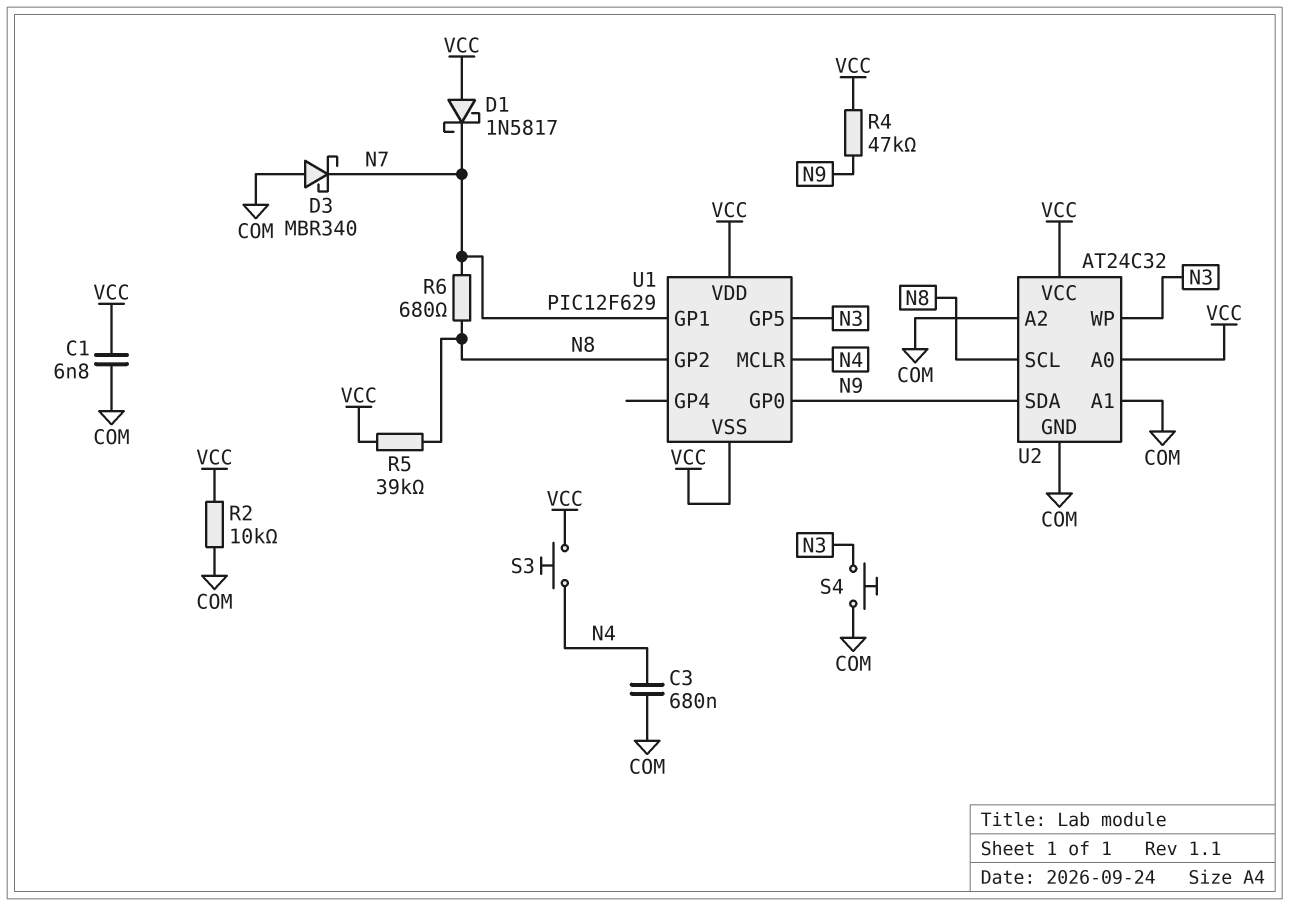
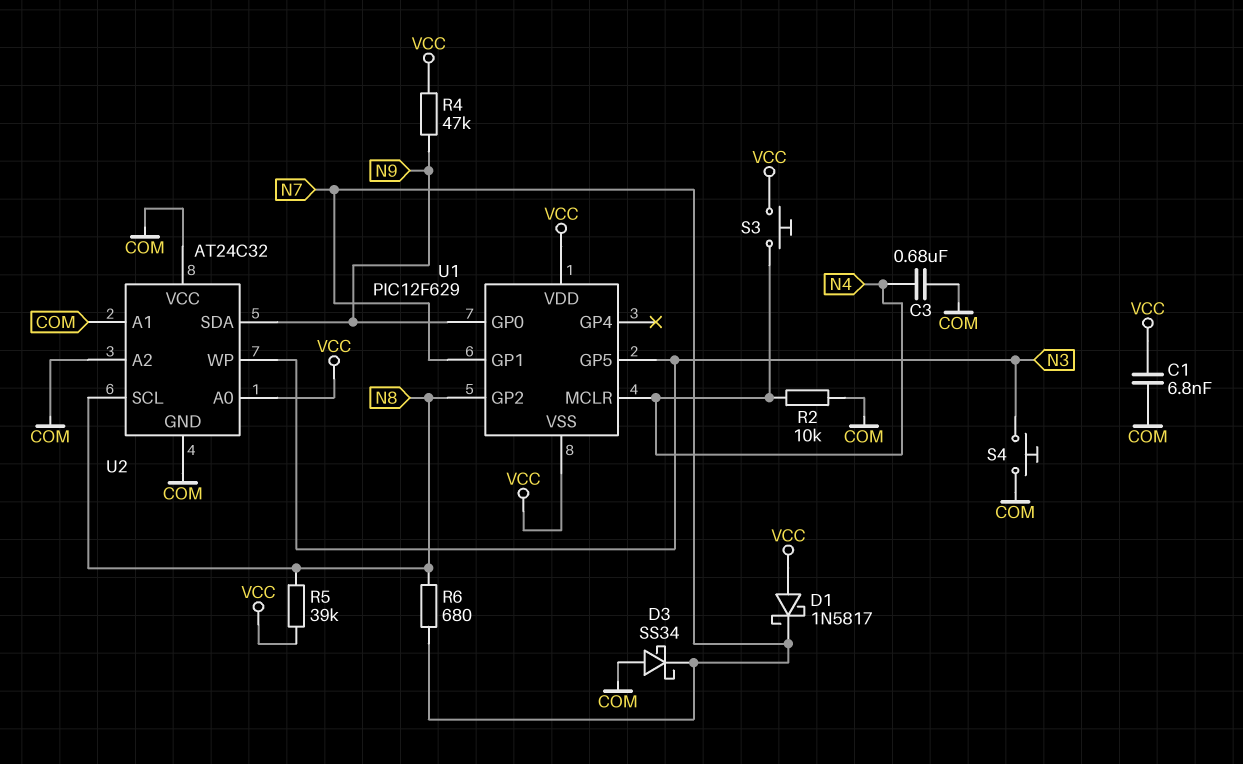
D3: schottky MBR340 (A COM, K N7) -> schottky SS34 (A COM, K N7)
R2: 10k (COM, VCC) -> 10k (COM, N4)
U2 pin VCC: VCC -> COM

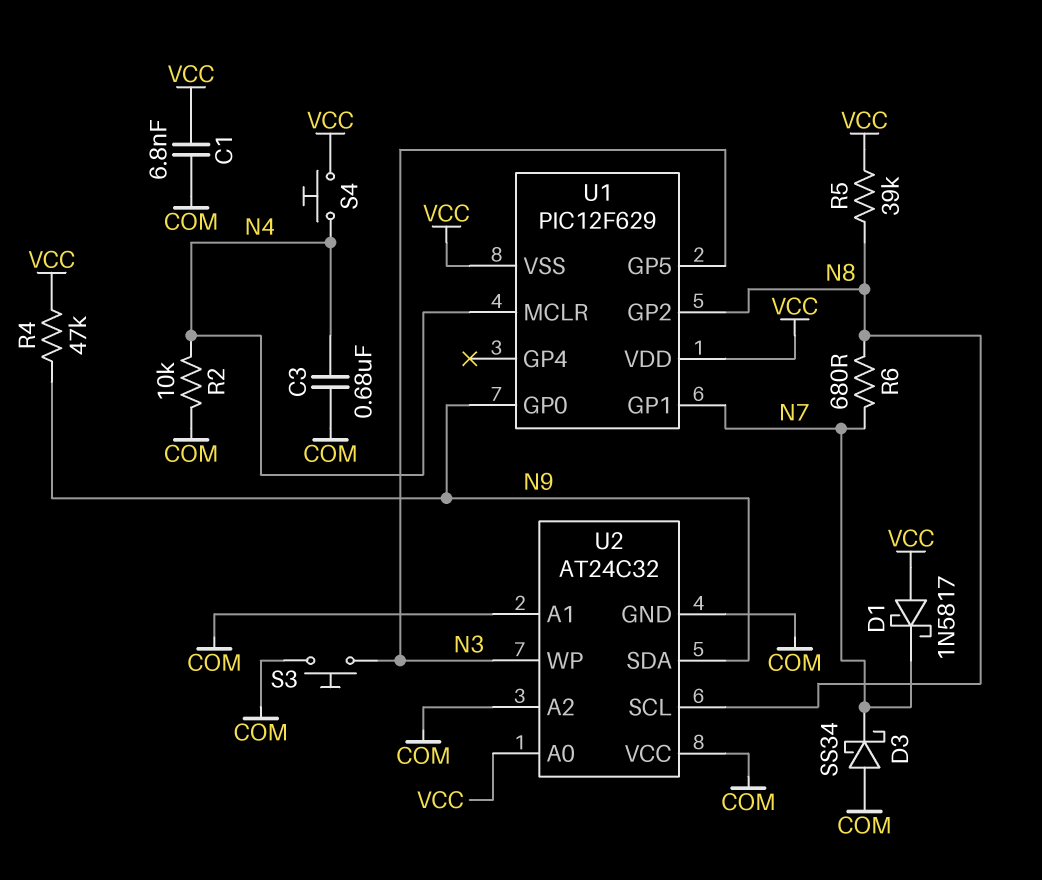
S3: button (N4, VCC) -> button (COM, N3)
S4: button (COM, N3) -> button (N4, VCC)

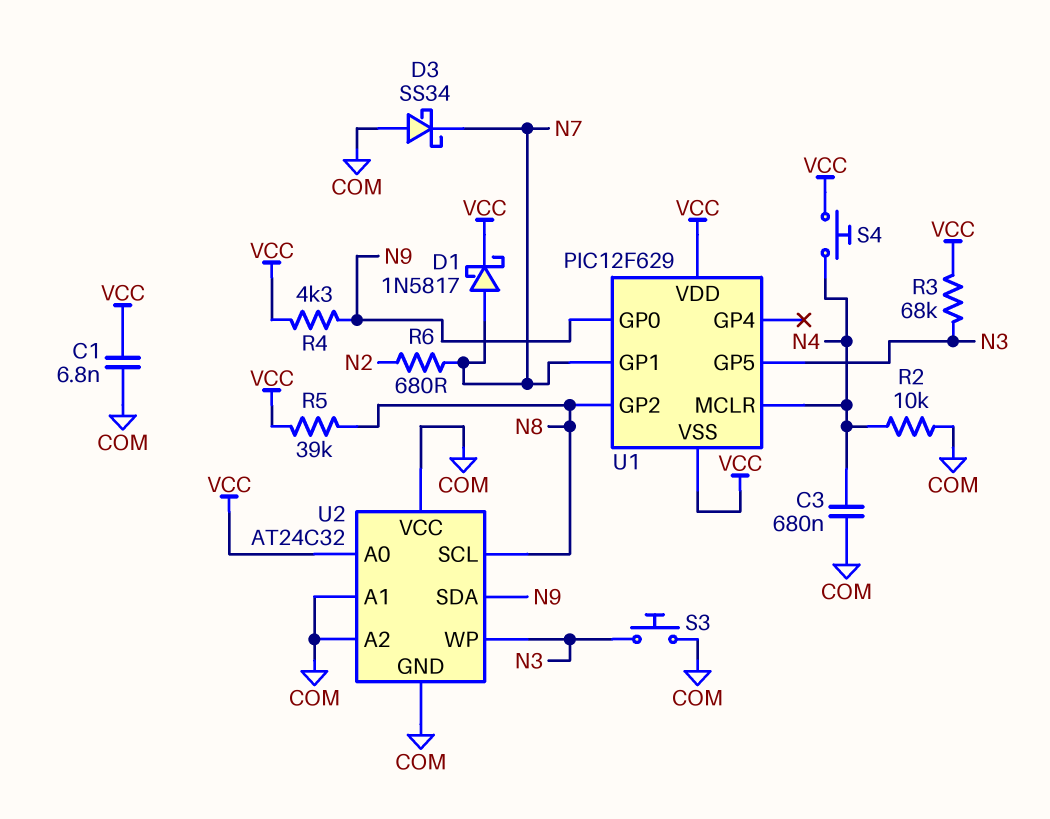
D1: schottky 1N5817 (A VCC, K N7) -> schottky 1N5817 (A N7, K VCC)
R3: none -> 68k (N3, VCC)
R4: 47k (N9, VCC) -> 4.3k (N9, VCC)
R6: 680 (N7, N8) -> 680 (N2, N7)

